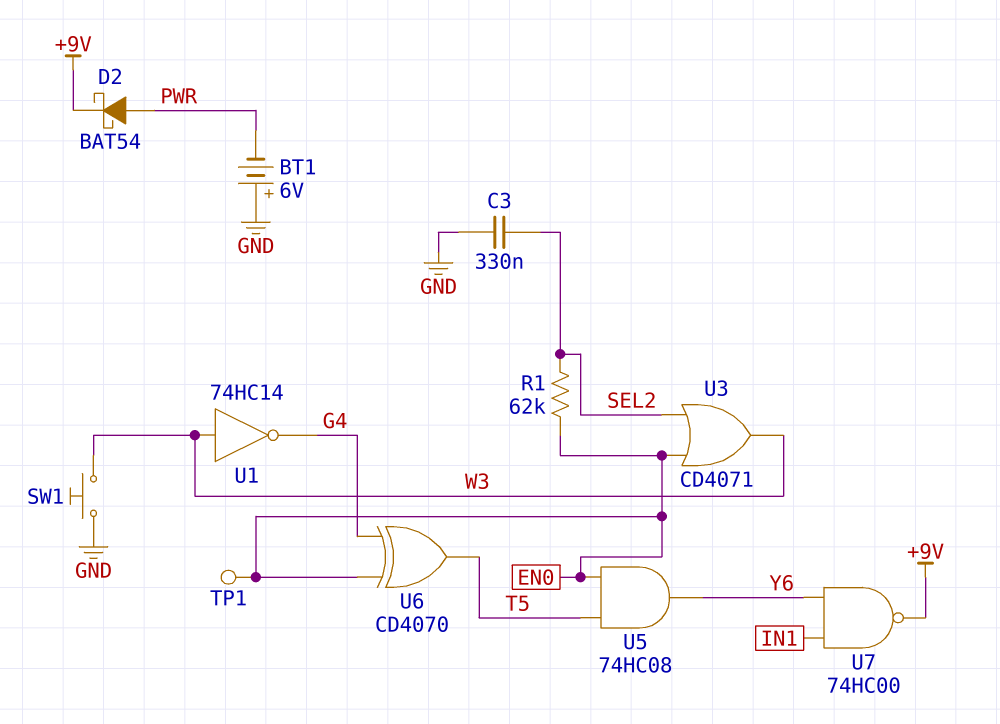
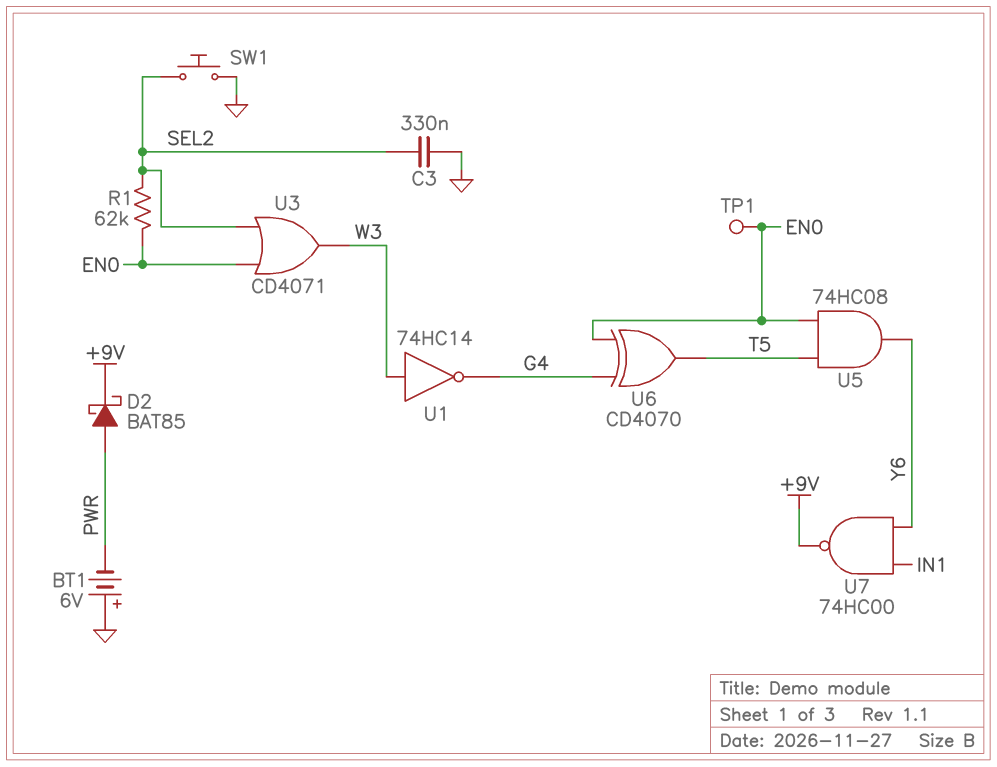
D2: schottky BAT54 (A PWR, K +9V) -> schottky BAT85 (A PWR, K +9V)
SW1: button (GND, W3) -> button (GND, SEL2)

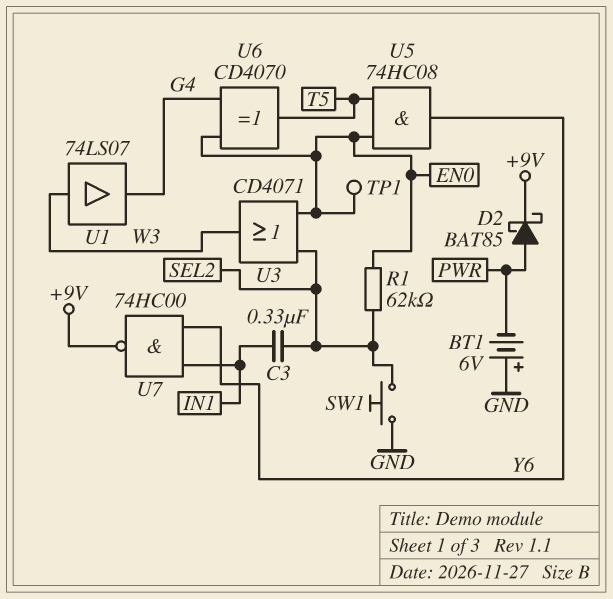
C3: 330nF (GND, SEL2) -> 330nF (IN1, SEL2)
U1: NOT 74HC14 (in W3, out G4) -> buffer 74LS07 (in W3, out G4)

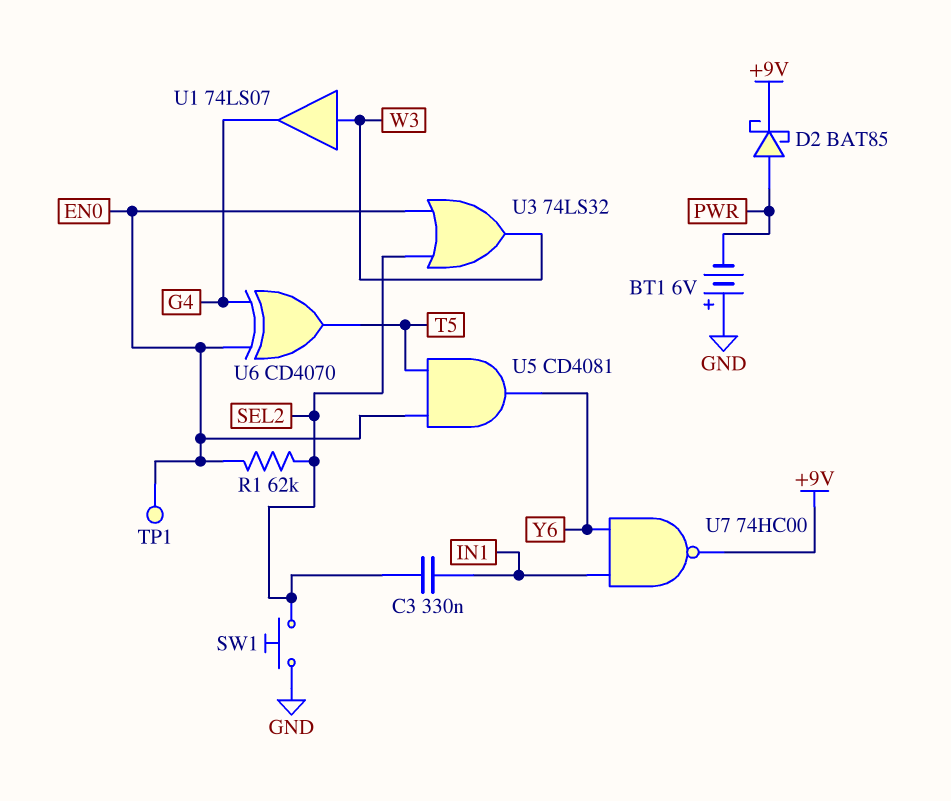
U3: OR CD4071 (in EN0, in SEL2, out W3) -> OR 74LS32 (in EN0, in SEL2, out W3)
U5: AND 74HC08 (in EN0, in T5, out Y6) -> AND CD4081 (in EN0, in T5, out Y6)

